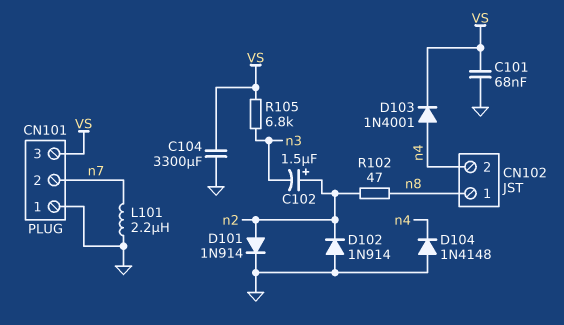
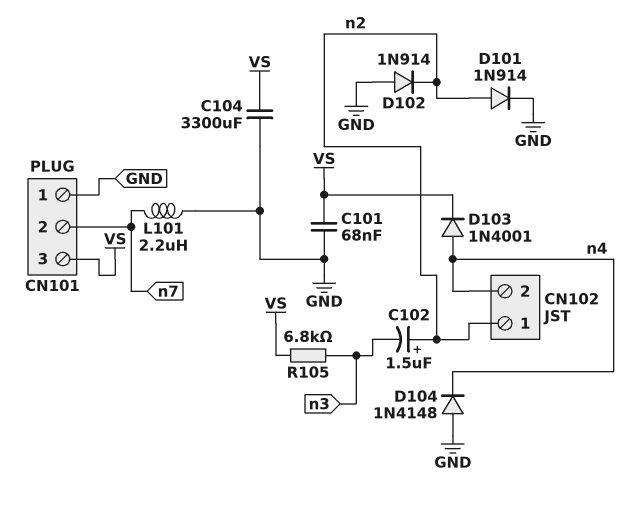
CN102 pin 1: n8 -> n2
R102: 47 (n2, n8) -> none

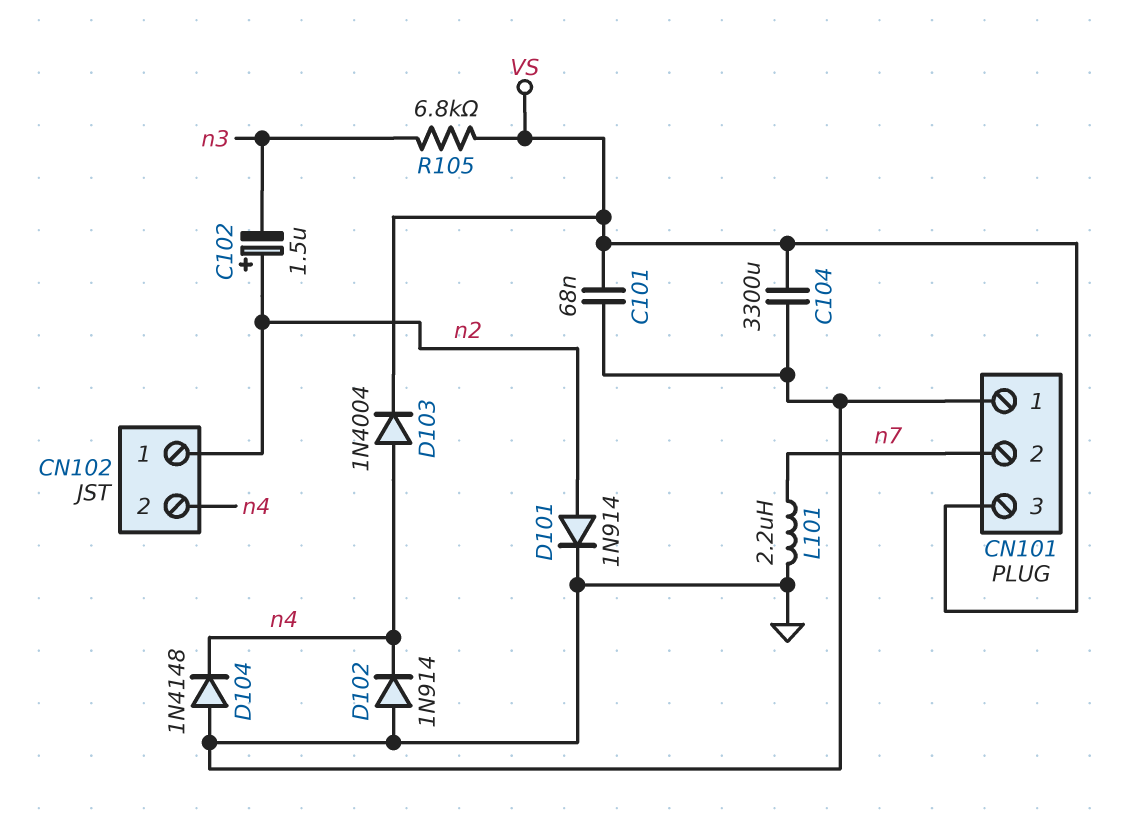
D102: diode 1N914 (A GND, K n2) -> diode 1N914 (A GND, K n4)
D103: diode 1N4001 (A n4, K VS) -> diode 1N4004 (A n4, K VS)

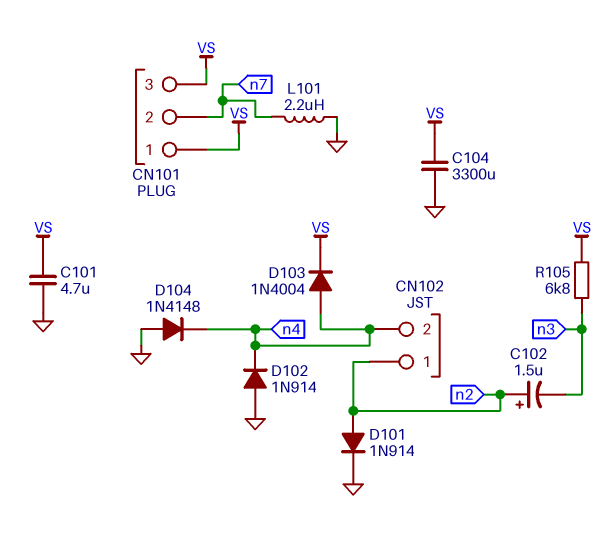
C101: 68nF (GND, VS) -> 4.7uF (GND, VS)
CN101 pin 1: GND -> VS

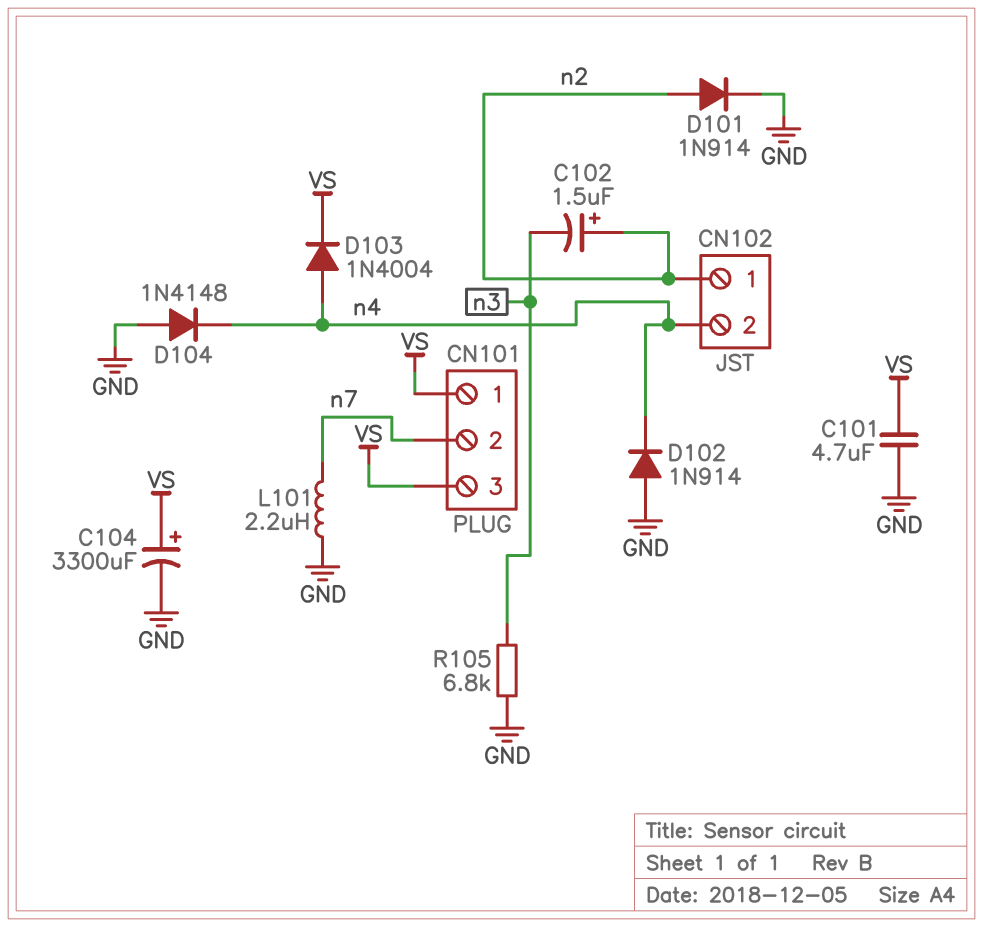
C104: 3300uF (GND, VS) -> 3300uF (plus VS, minus GND)
R105: 6.8k (VS, n3) -> 6.8k (GND, n3)

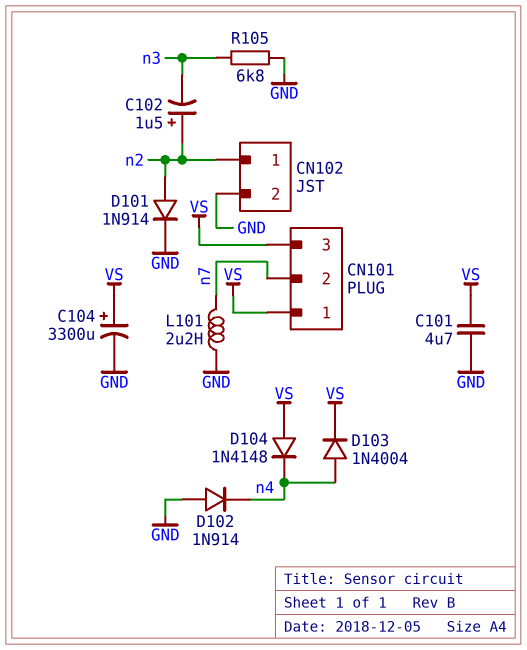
CN102 pin 2: n4 -> GND
D104: diode 1N4148 (A GND, K n4) -> diode 1N4148 (A VS, K n4)

